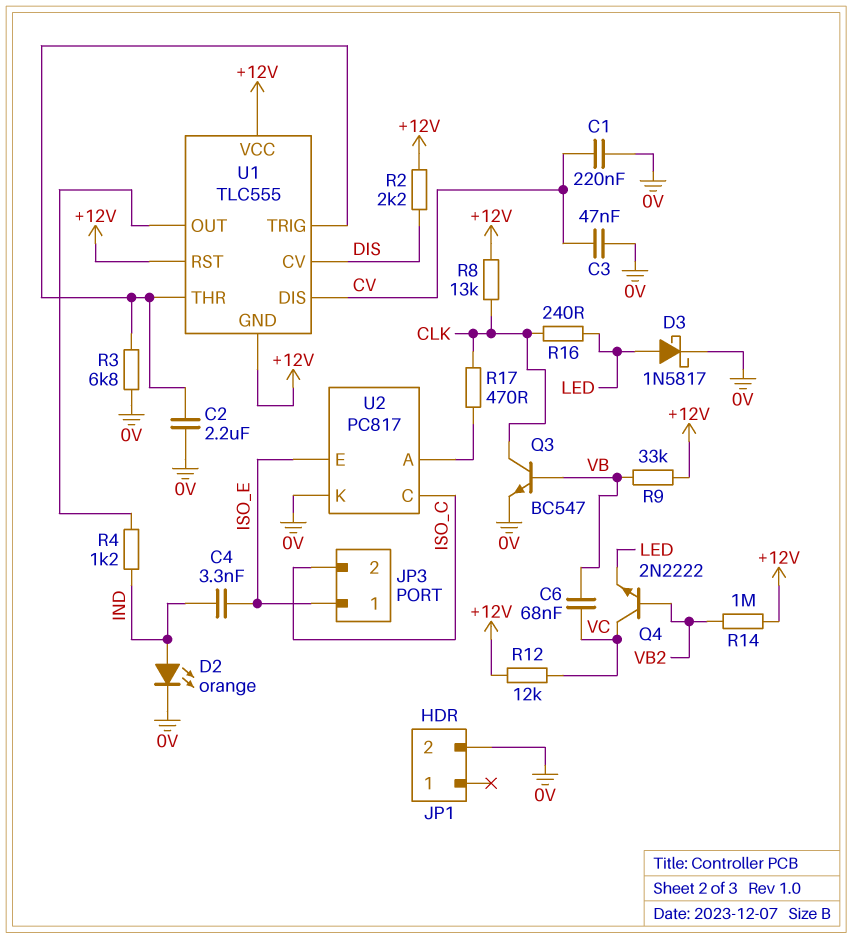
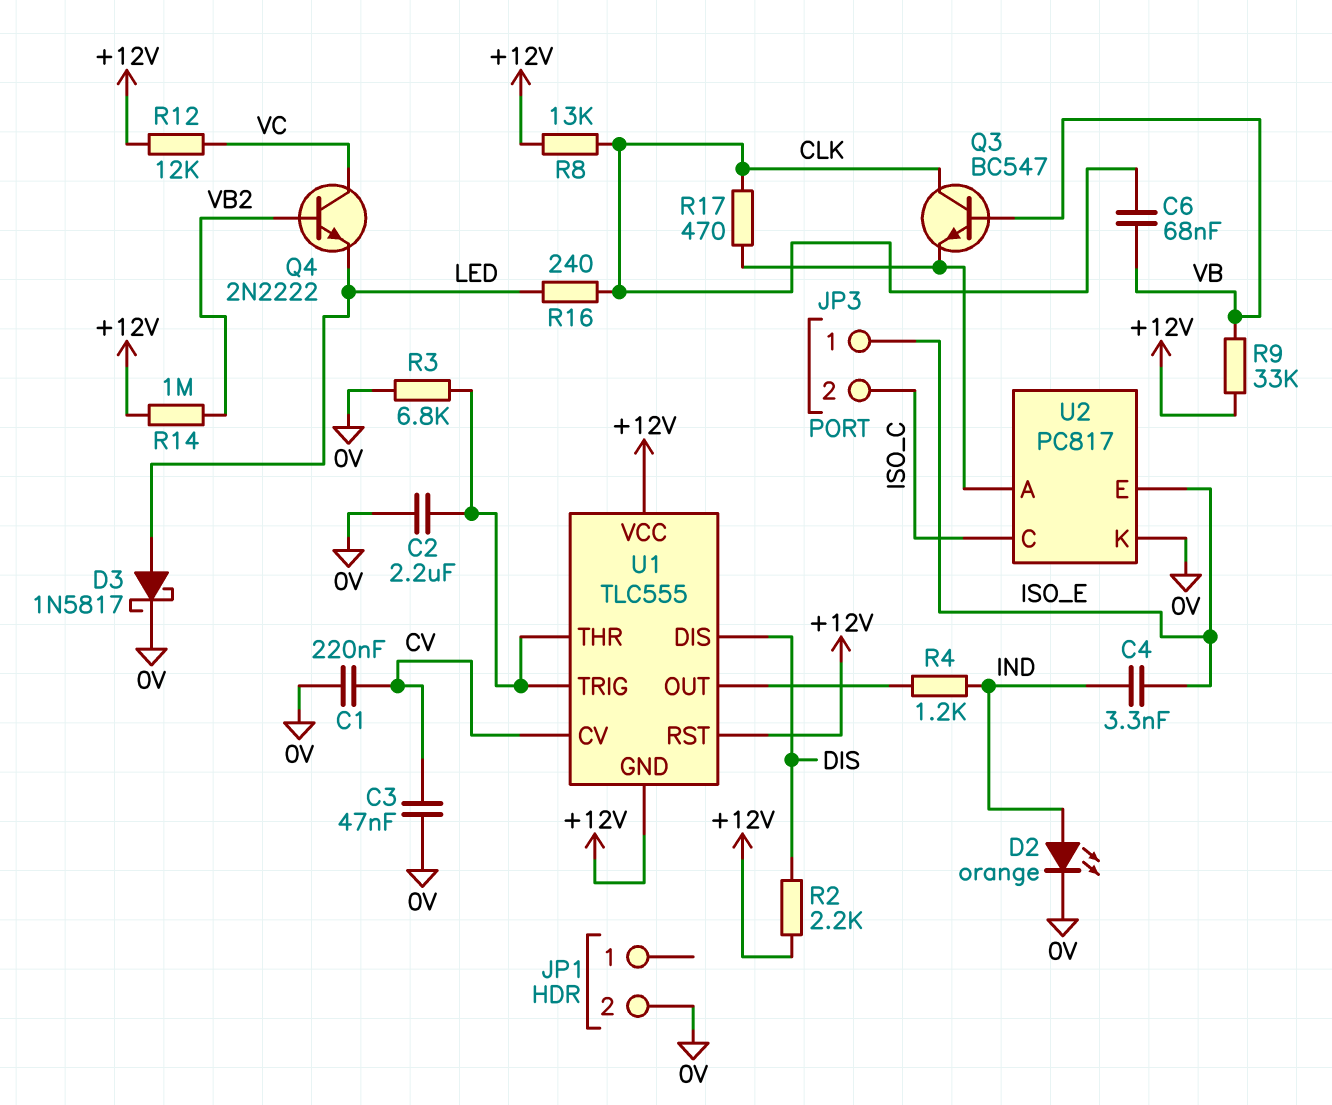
C6: 68nF (VB, VC) -> 68nF (CLK, VB)
Q3: NPN BC547 (B VB, C CLK, E 0V) -> NPN BC547 (B VB, C CLK, E U2/A)
U1 pin CV: DIS -> CV
U1 pin DIS: CV -> DIS

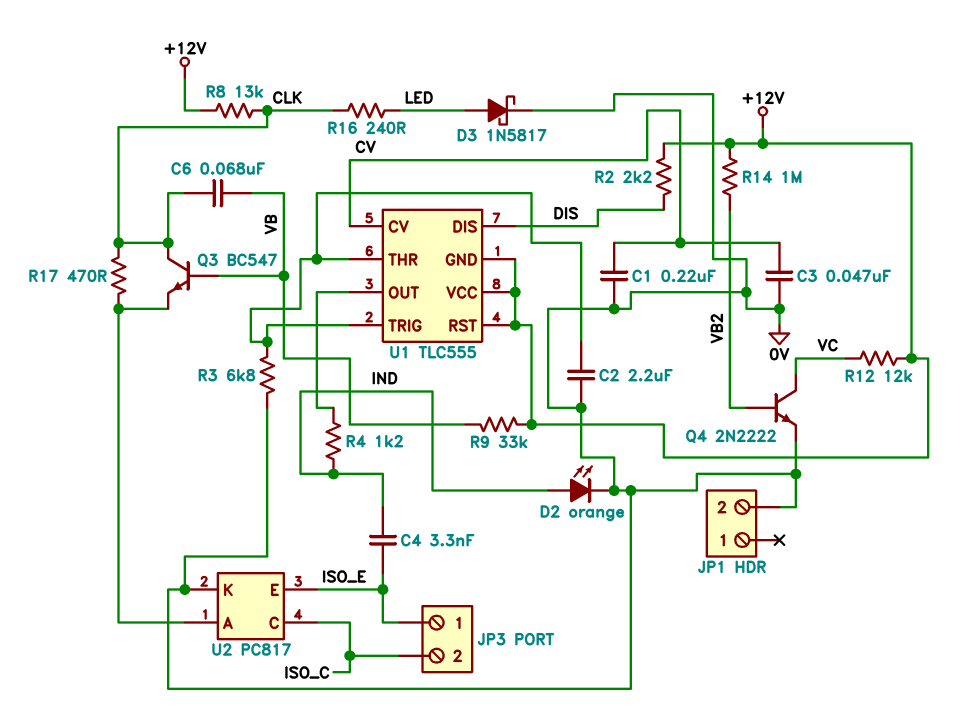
Q4: NPN 2N2222 (B VB2, C VC, E LED) -> NPN 2N2222 (B VB2, C VC, E 0V)

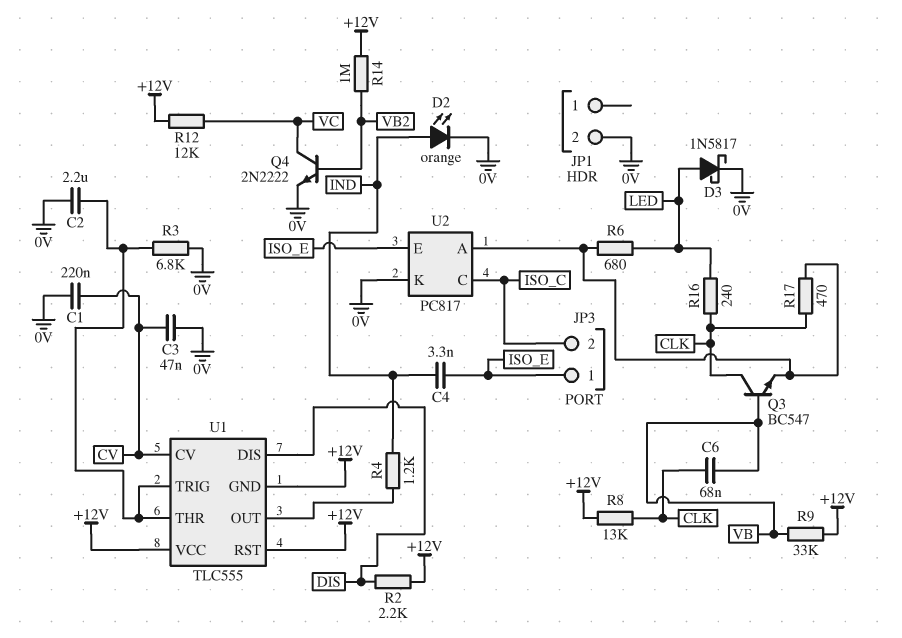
R6: none -> 680 (LED, U2/A)

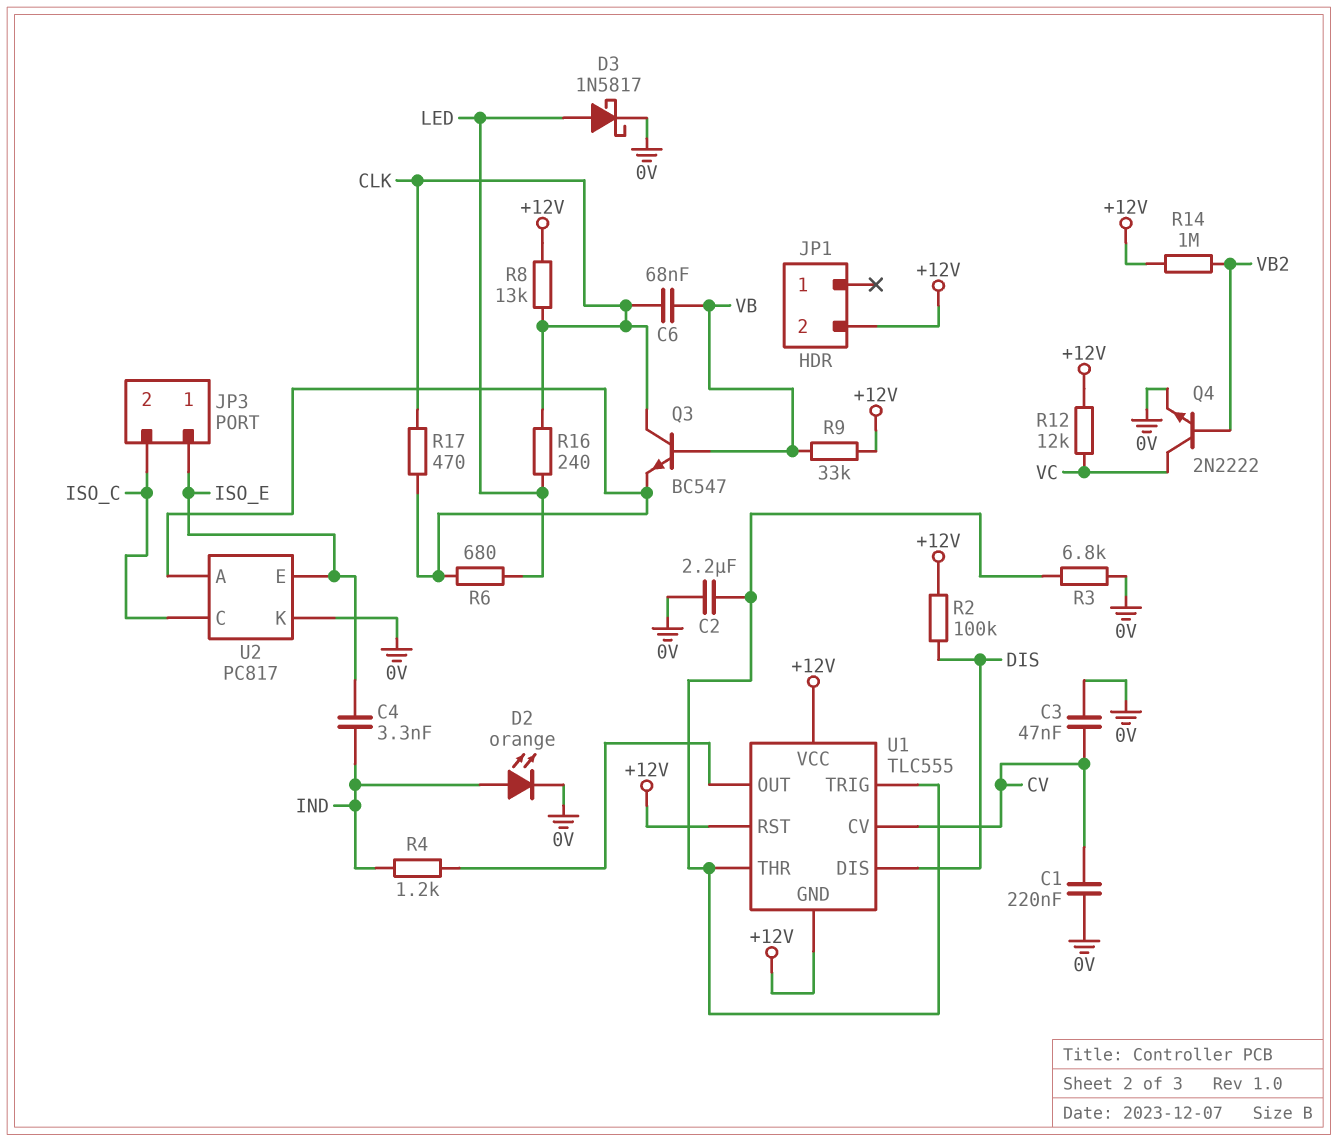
JP1 pin 2: 0V -> +12V
R2: 2.2k (+12V, DIS) -> 100k (+12V, DIS)

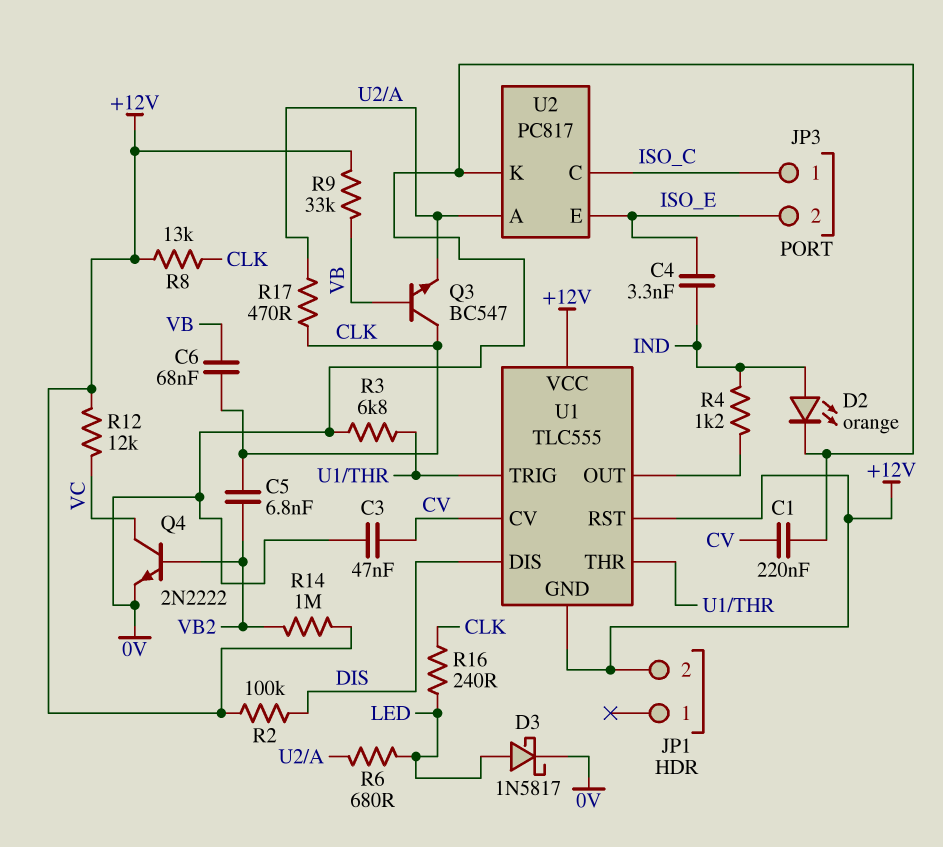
C2: 2.2uF (0V, U1/THR) -> none
C5: none -> 6.8nF (CLK, VB2)
JP3 pin 1: ISO_E -> ISO_C
JP3 pin 2: ISO_C -> ISO_E

